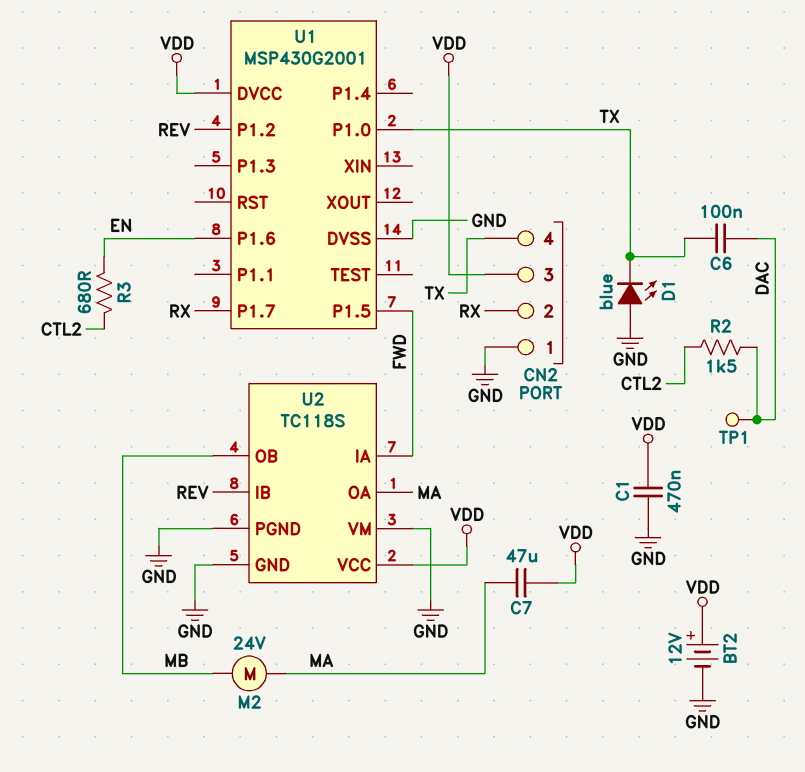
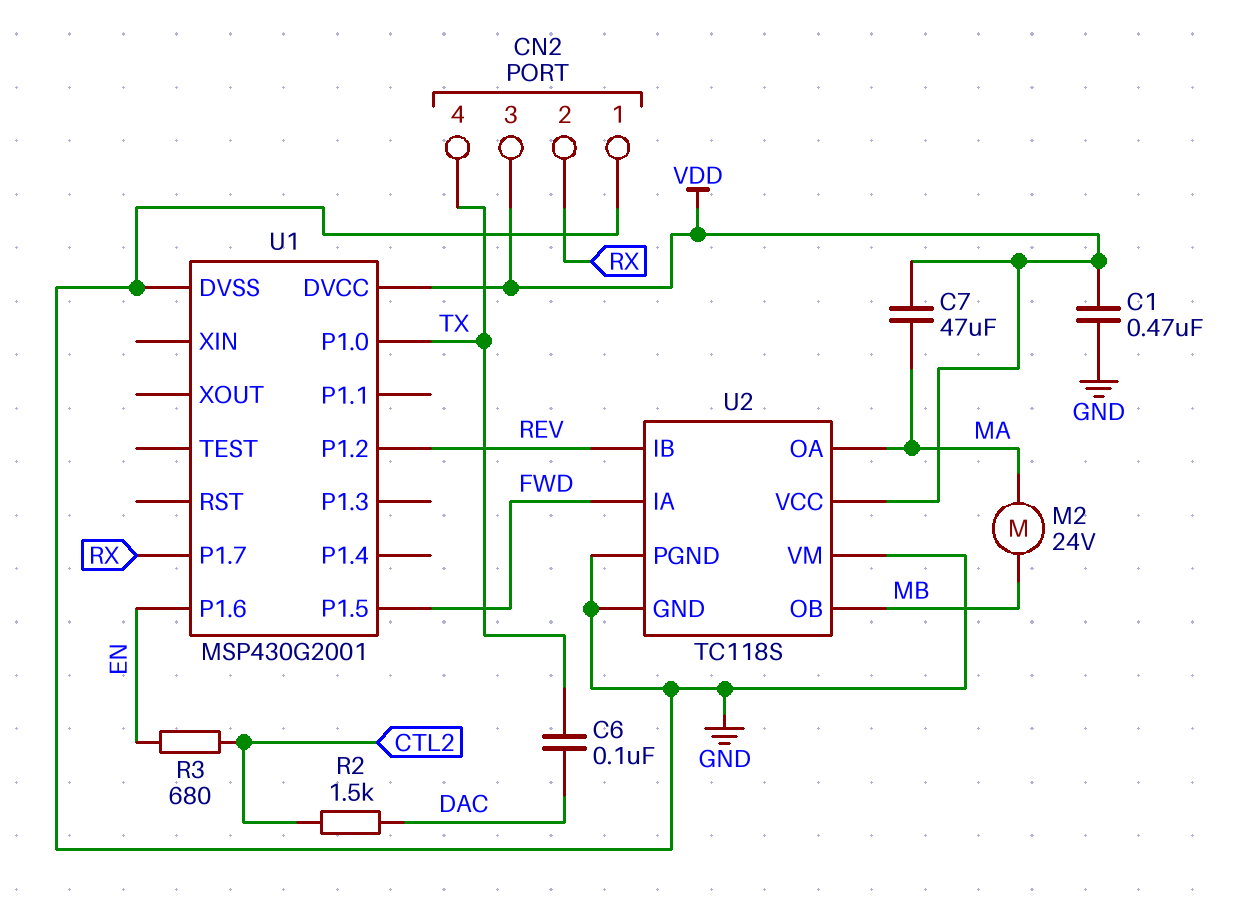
BT2: 12V (plus VDD, minus GND) -> none
D1: LED blue (A GND, K TX) -> none
TP1: test point (DAC) -> none

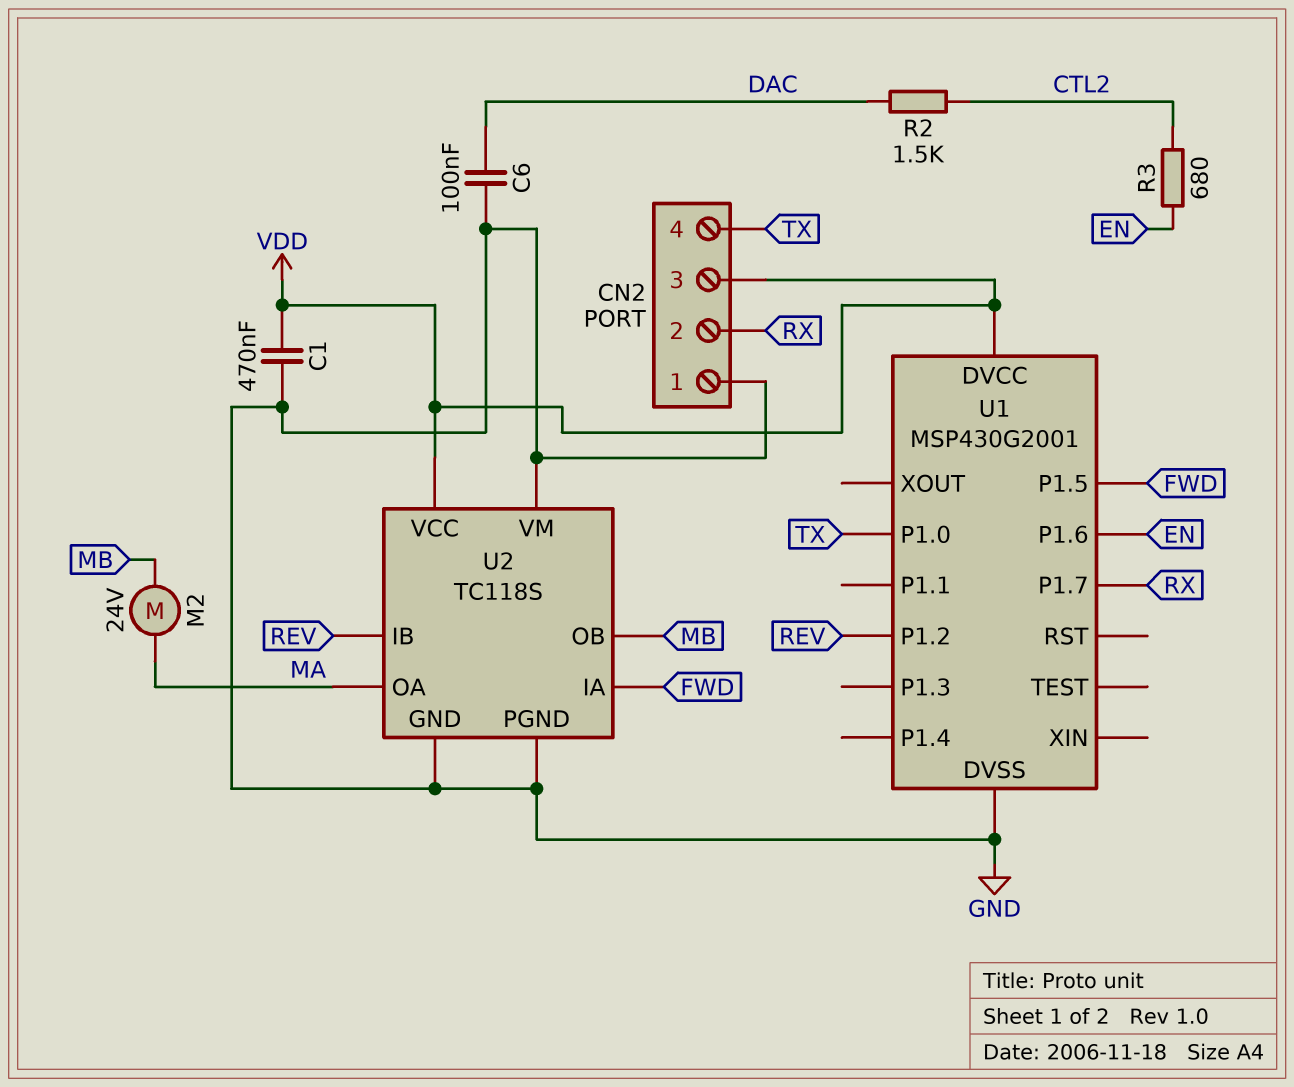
C6: 100nF (DAC, TX) -> 100nF (DAC, GND)
C7: 47uF (MA, VDD) -> none

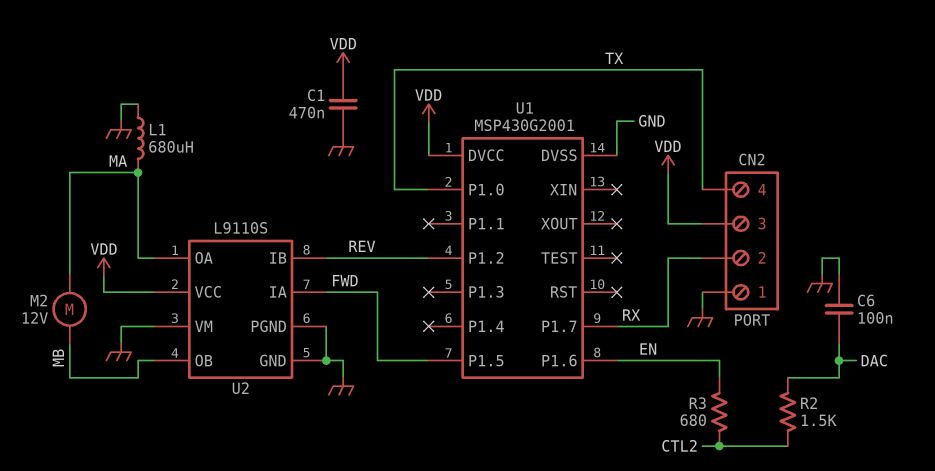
L1: none -> 680uH (GND, MA)
M2: motor 24V (MA, MB) -> motor 12V (MA, MB)
U2: TC118S -> L9110S

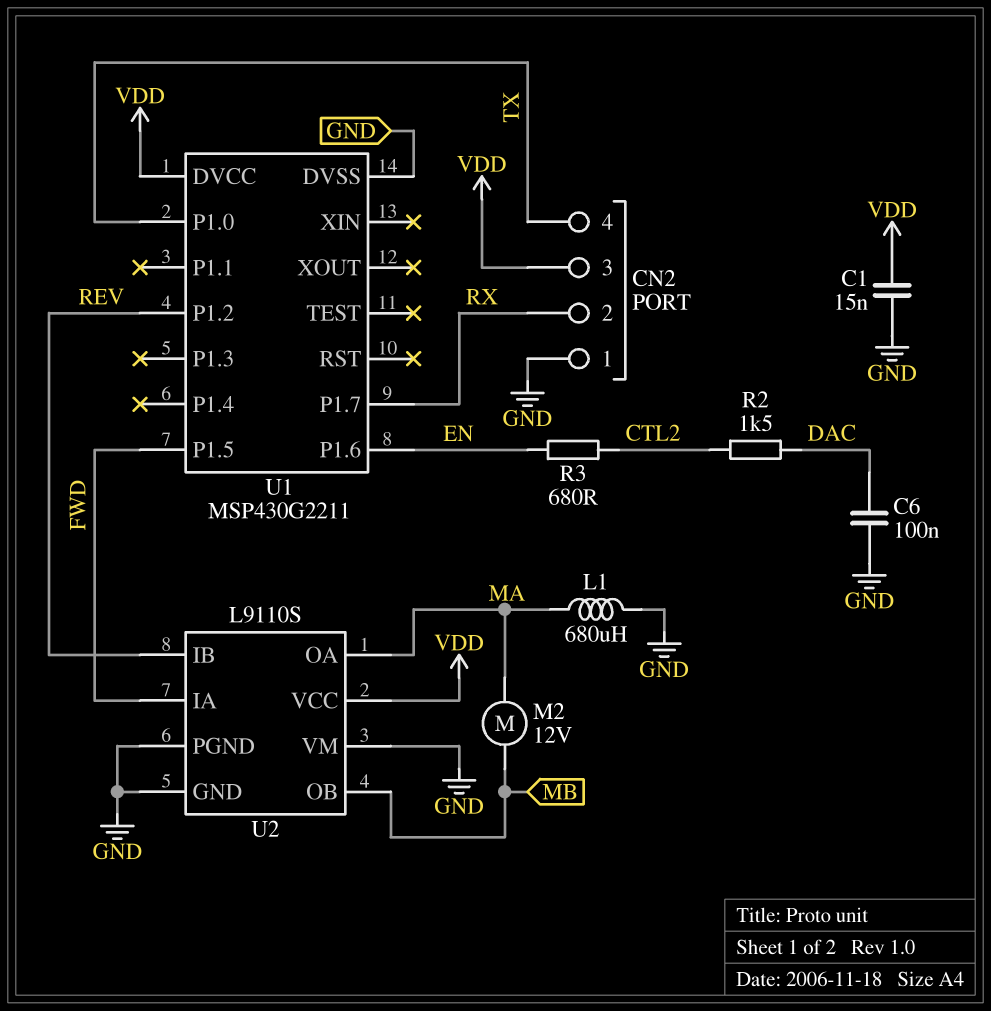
C1: 470nF (GND, VDD) -> 15nF (GND, VDD)
U1: MSP430G2001 -> MSP430G2211

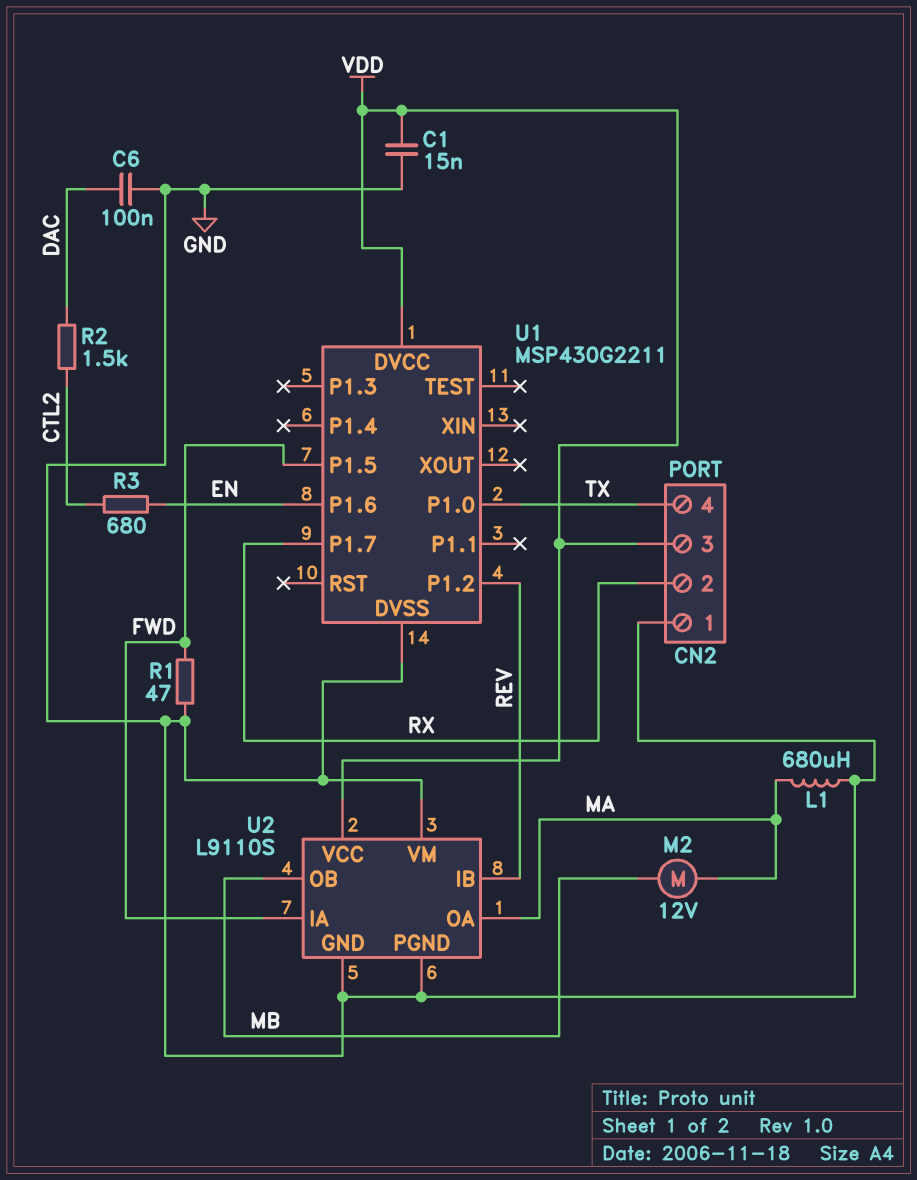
R1: none -> 47 (FWD, GND)

